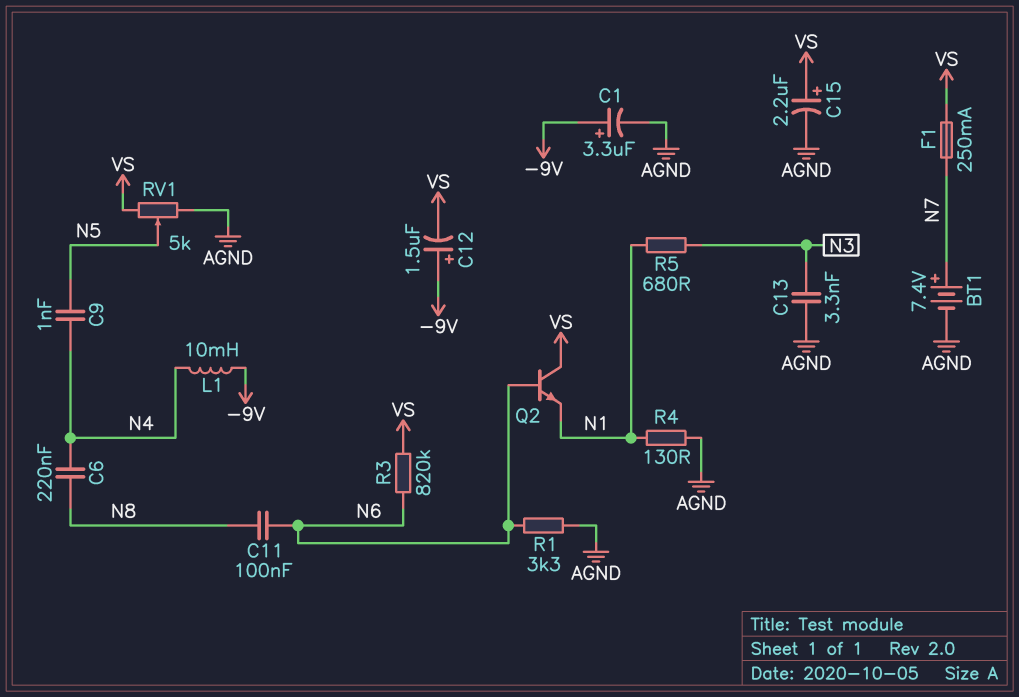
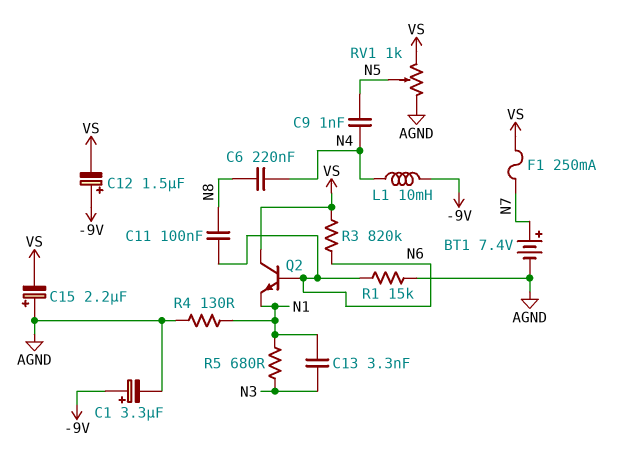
C13: 3.3nF (AGND, N3) -> 3.3nF (N1, N3)
C15: 2.2uF (plus VS, minus AGND) -> 2.2uF (plus AGND, minus VS)
R1: 3.3k (AGND, N6) -> 15k (AGND, N6)
RV1: 5k (AGND, VS, wiper N5) -> 1k (AGND, VS, wiper N5)

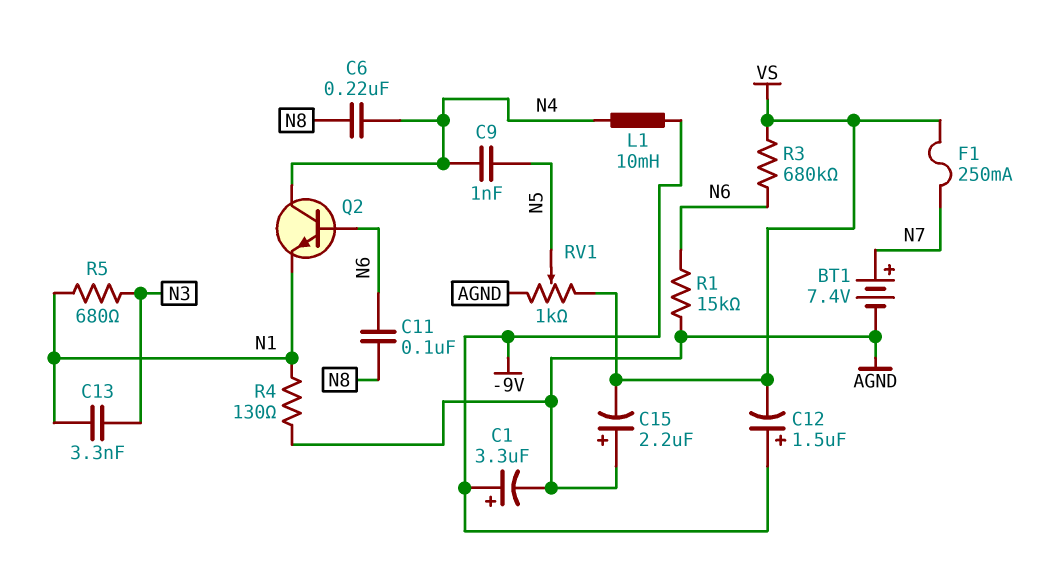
Q2: NPN (B N6, C VS, E N1) -> NPN (B N6, C N4, E N1)
R3: 820k (N6, VS) -> 680k (N6, VS)

